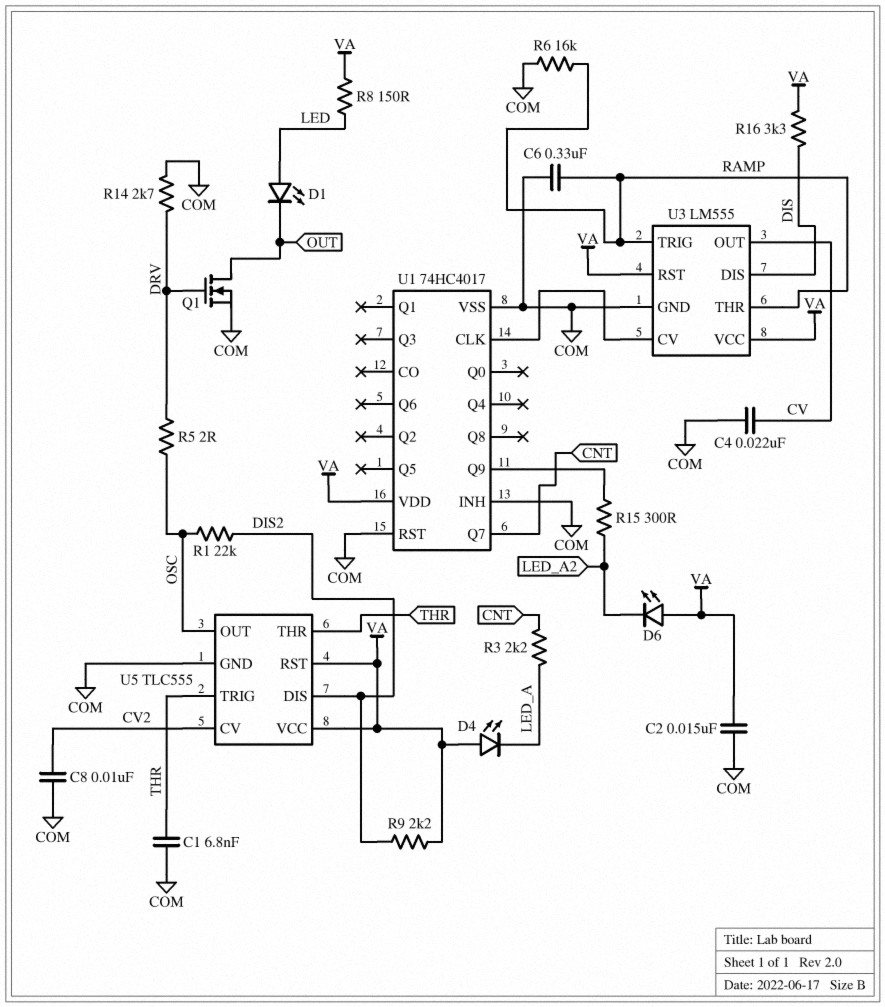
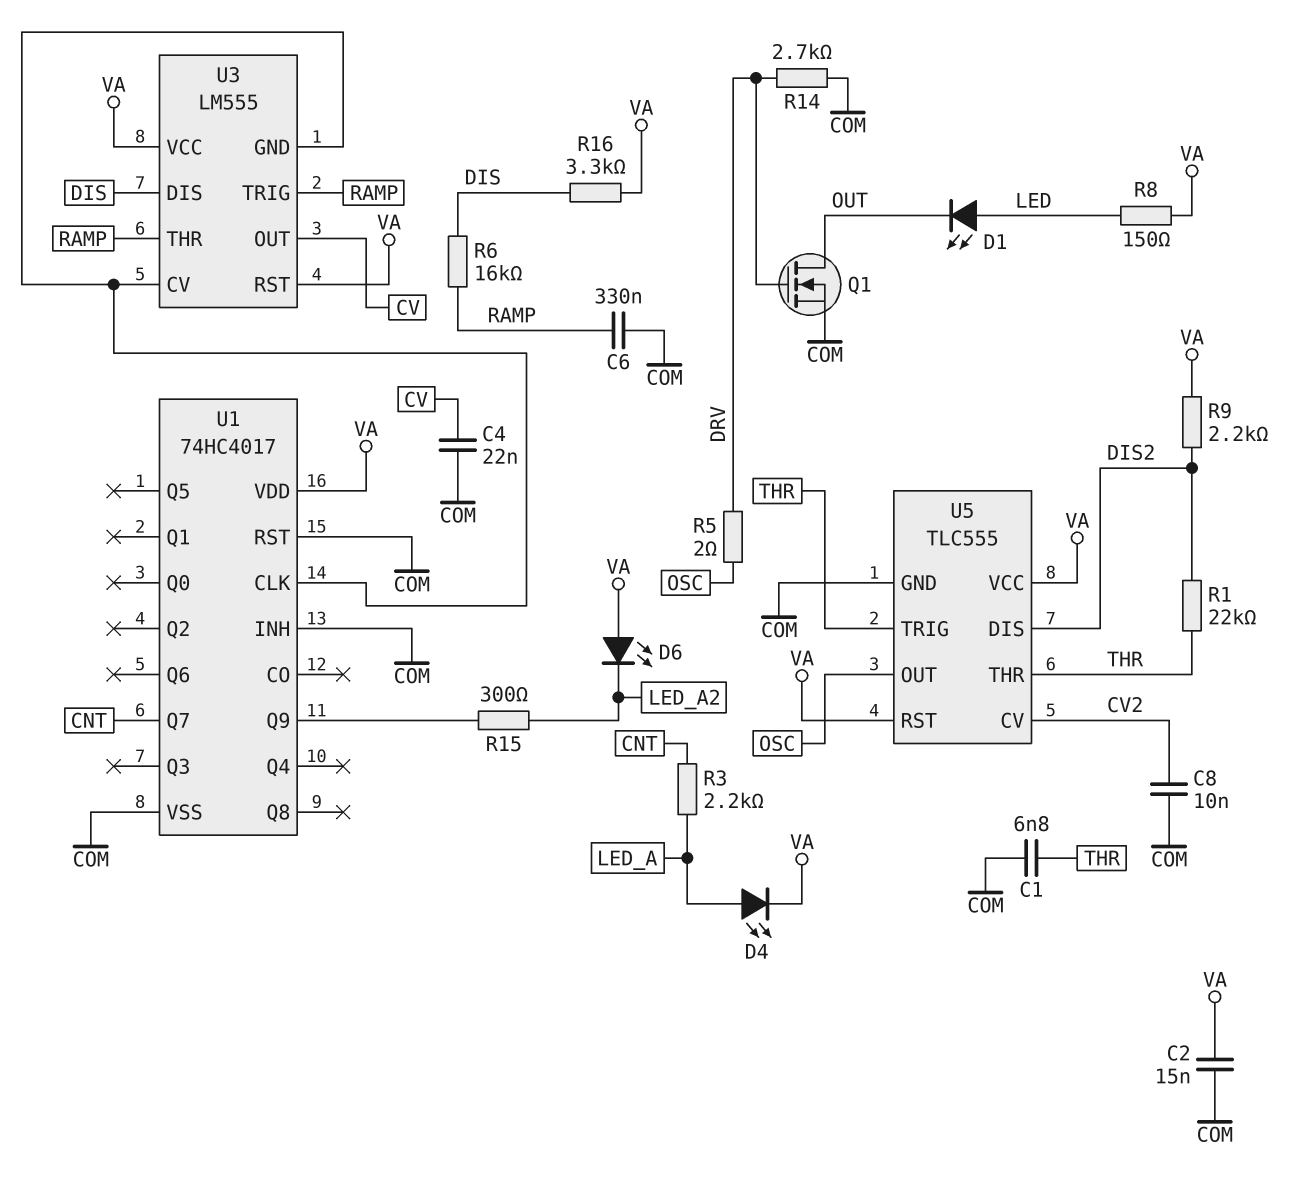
D4: LED (A VA, K LED_A) -> LED (A LED_A, K VA)
R1: 22k (DIS2, OSC) -> 22k (DIS2, THR)
R6: 16k (COM, RAMP) -> 16k (DIS, RAMP)
U3 pin GND: COM -> U1/CLK

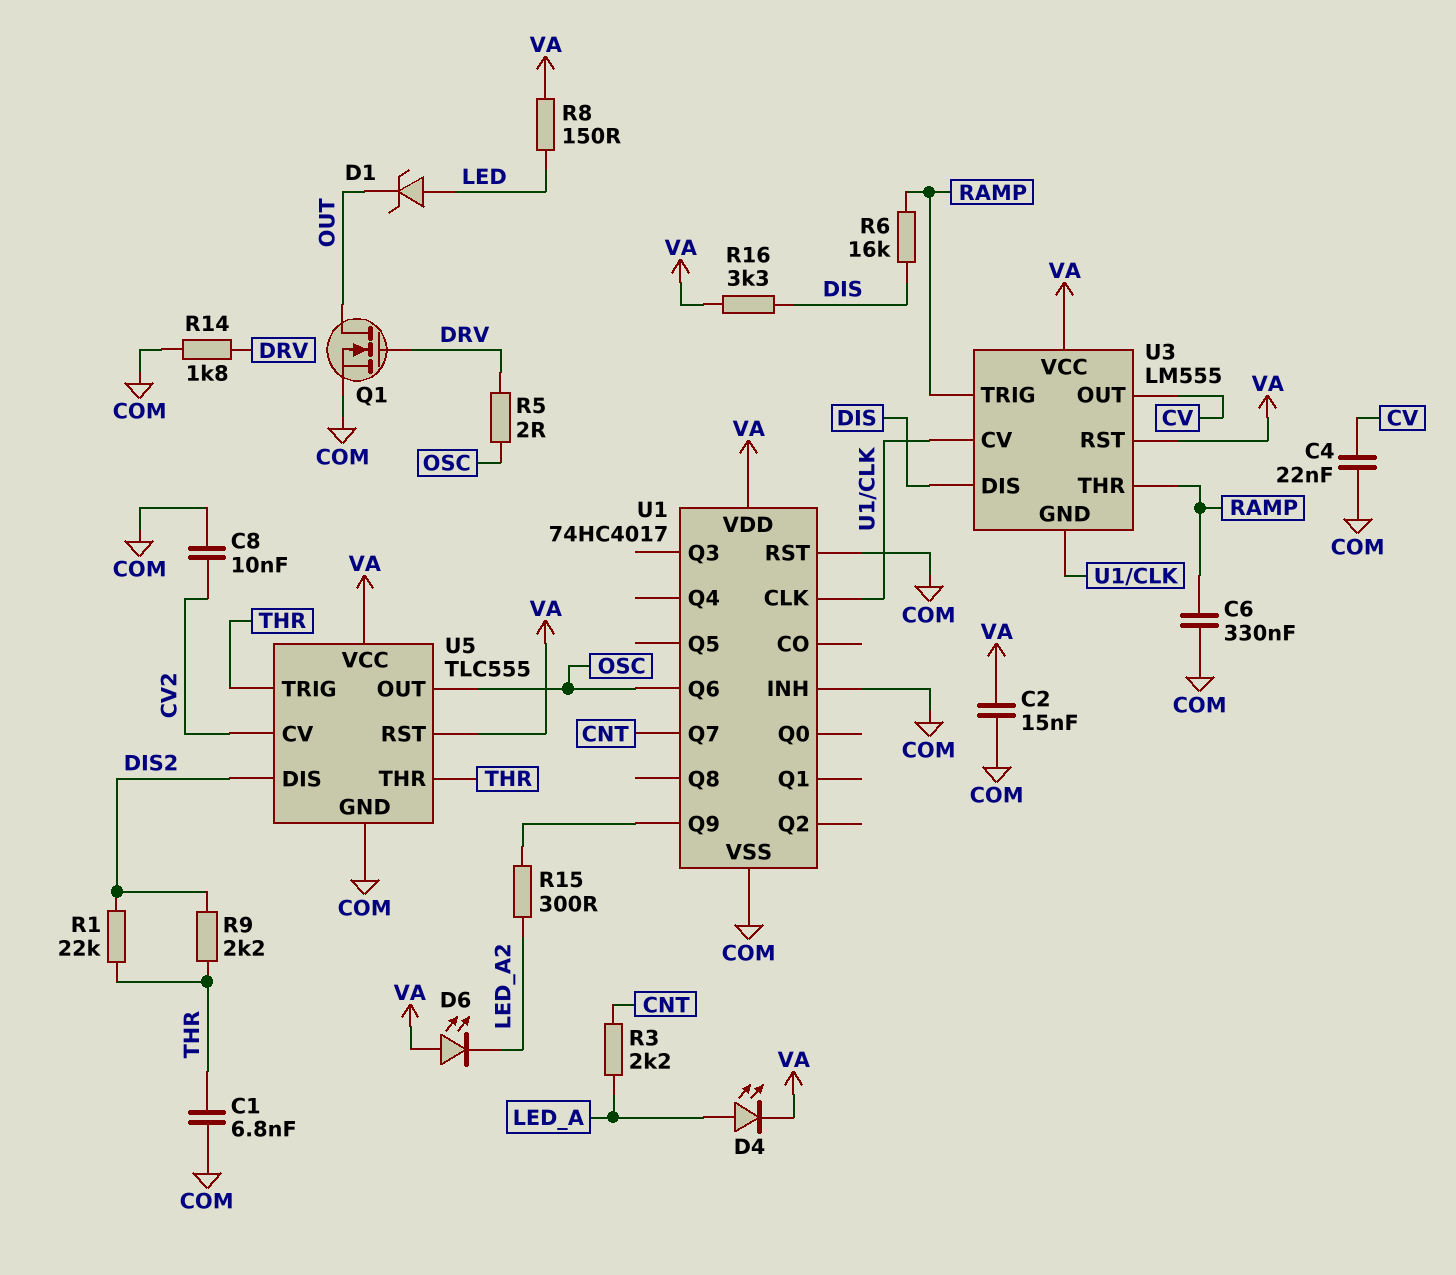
D1: LED (A LED, K OUT) -> zener (A LED, K OUT)
R9: 2.2k (DIS2, VA) -> 2.2k (DIS2, THR)
R14: 2.7k (COM, DRV) -> 1.8k (COM, DRV)
U1 pin Q6: none -> OSC

